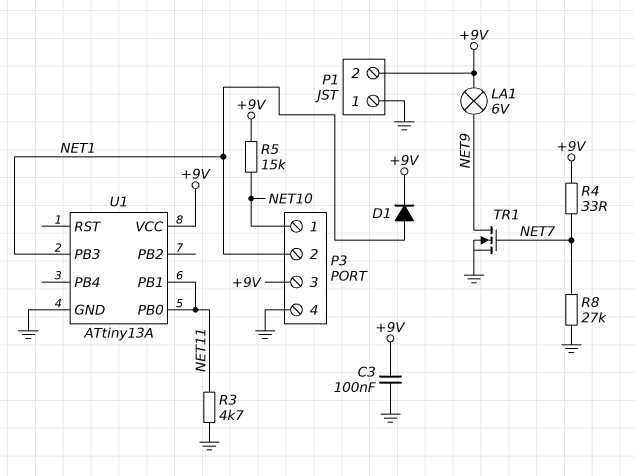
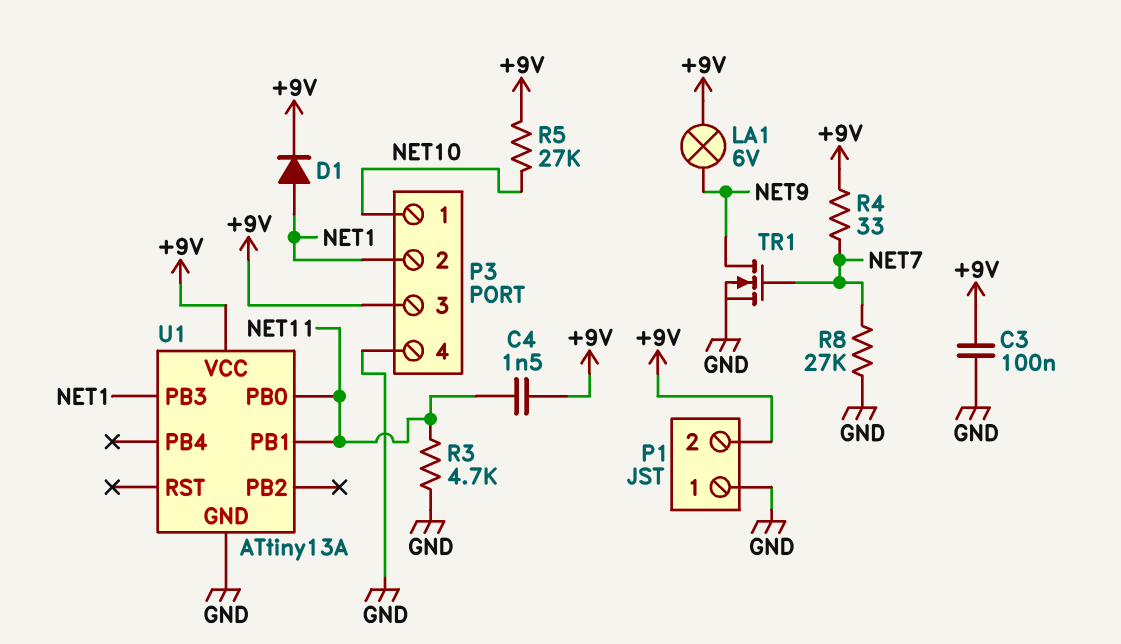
C4: none -> 1.5nF (+9V, NET11)
R5: 15k (+9V, NET10) -> 27k (+9V, NET10)

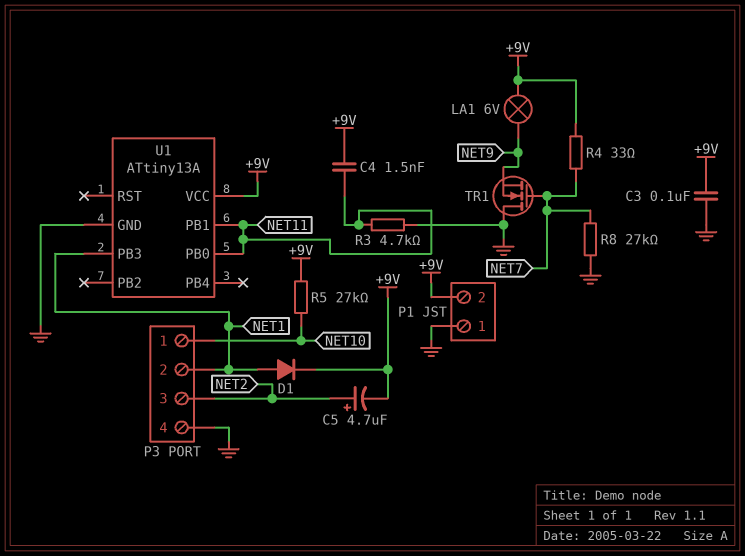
C5: none -> 4.7uF (plus NET2, minus +9V)
P3 pin 3: +9V -> NET2
TR1: NMOS (G NET7, D NET9, S GND) -> NMOS (G NET7, D GND, S NET9)

